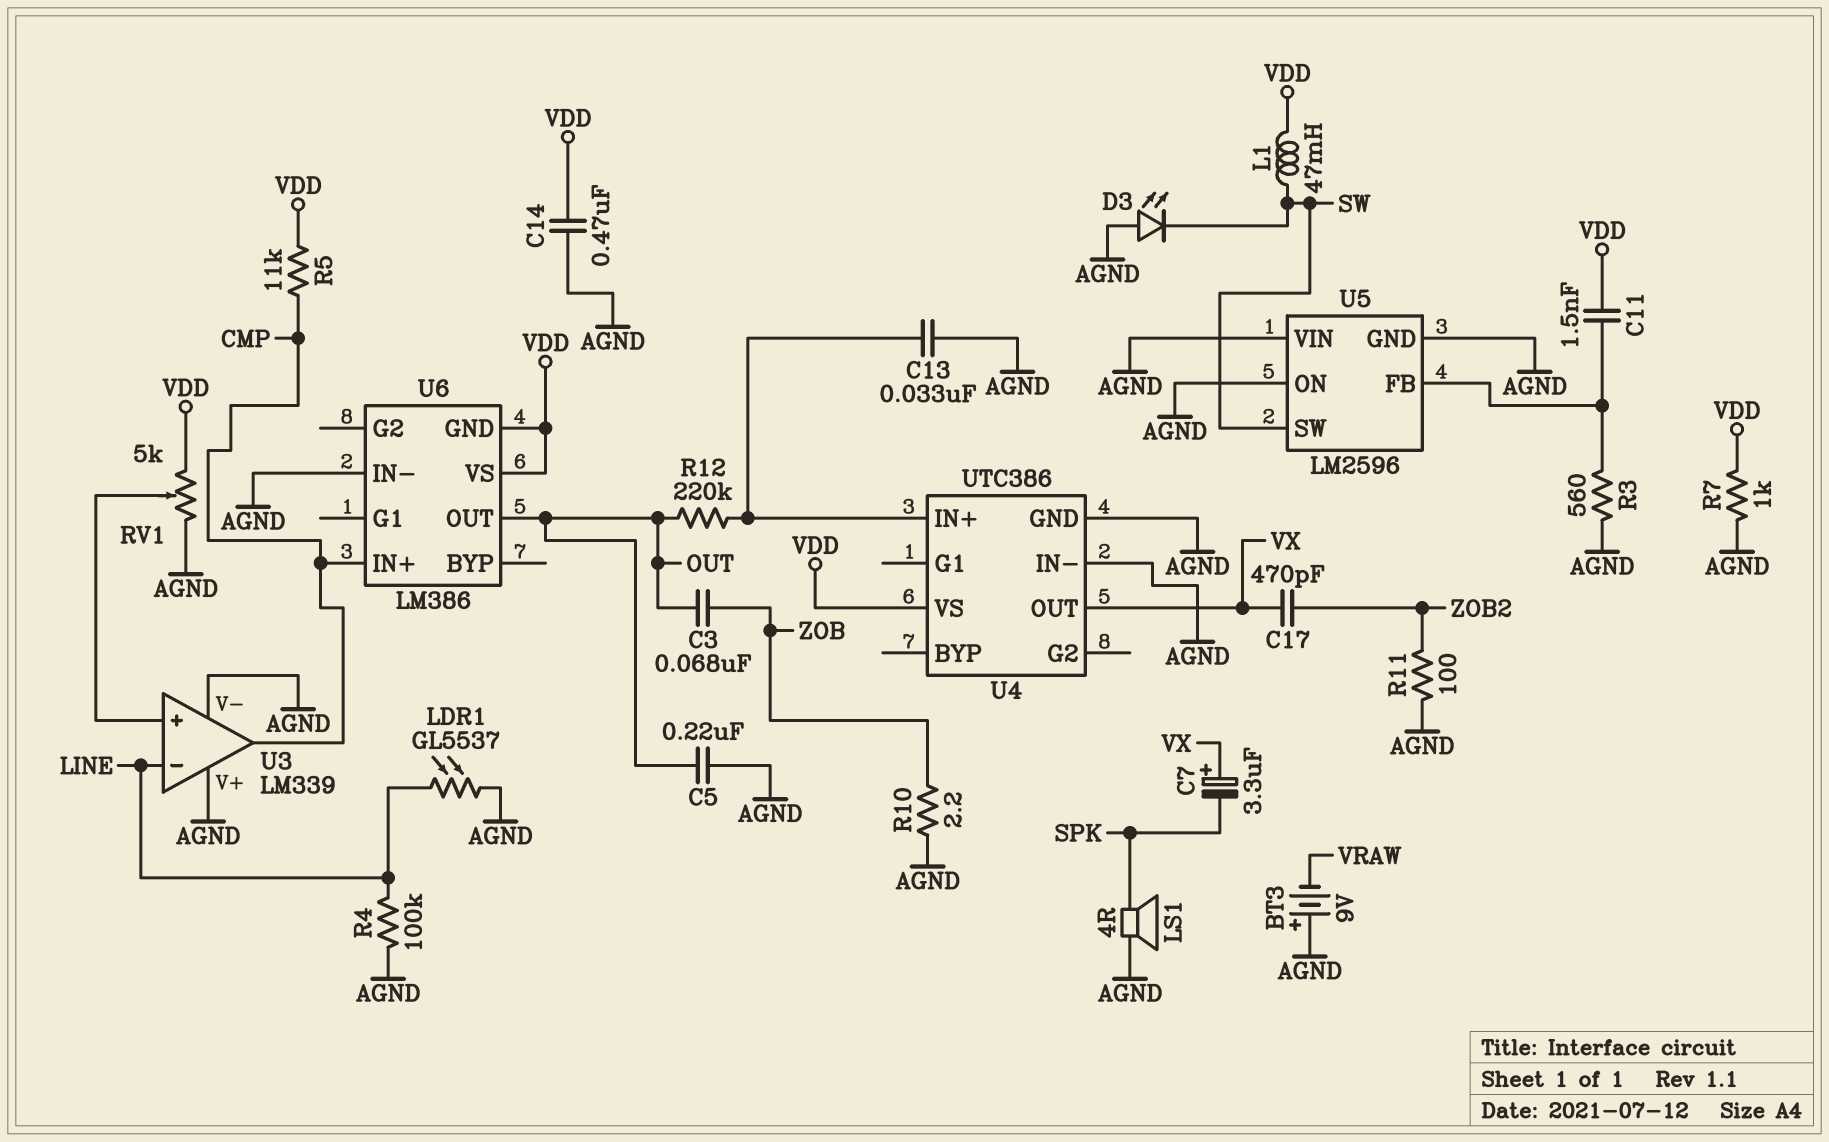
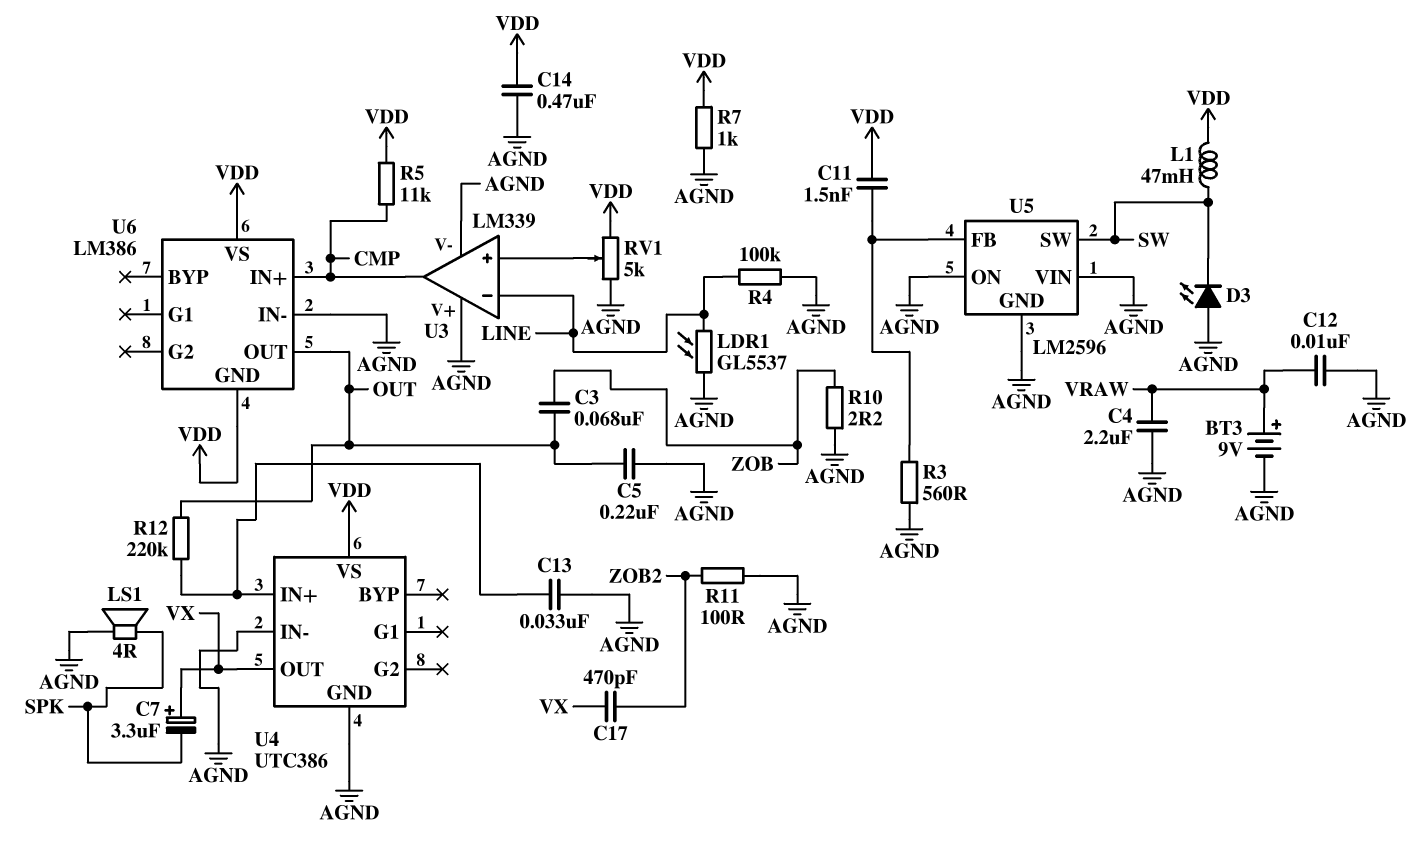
BT3: 9V (plus AGND, minus VRAW) -> 9V (plus VRAW, minus AGND)
C4: none -> 2.2uF (AGND, VRAW)
C12: none -> 10nF (AGND, VRAW)

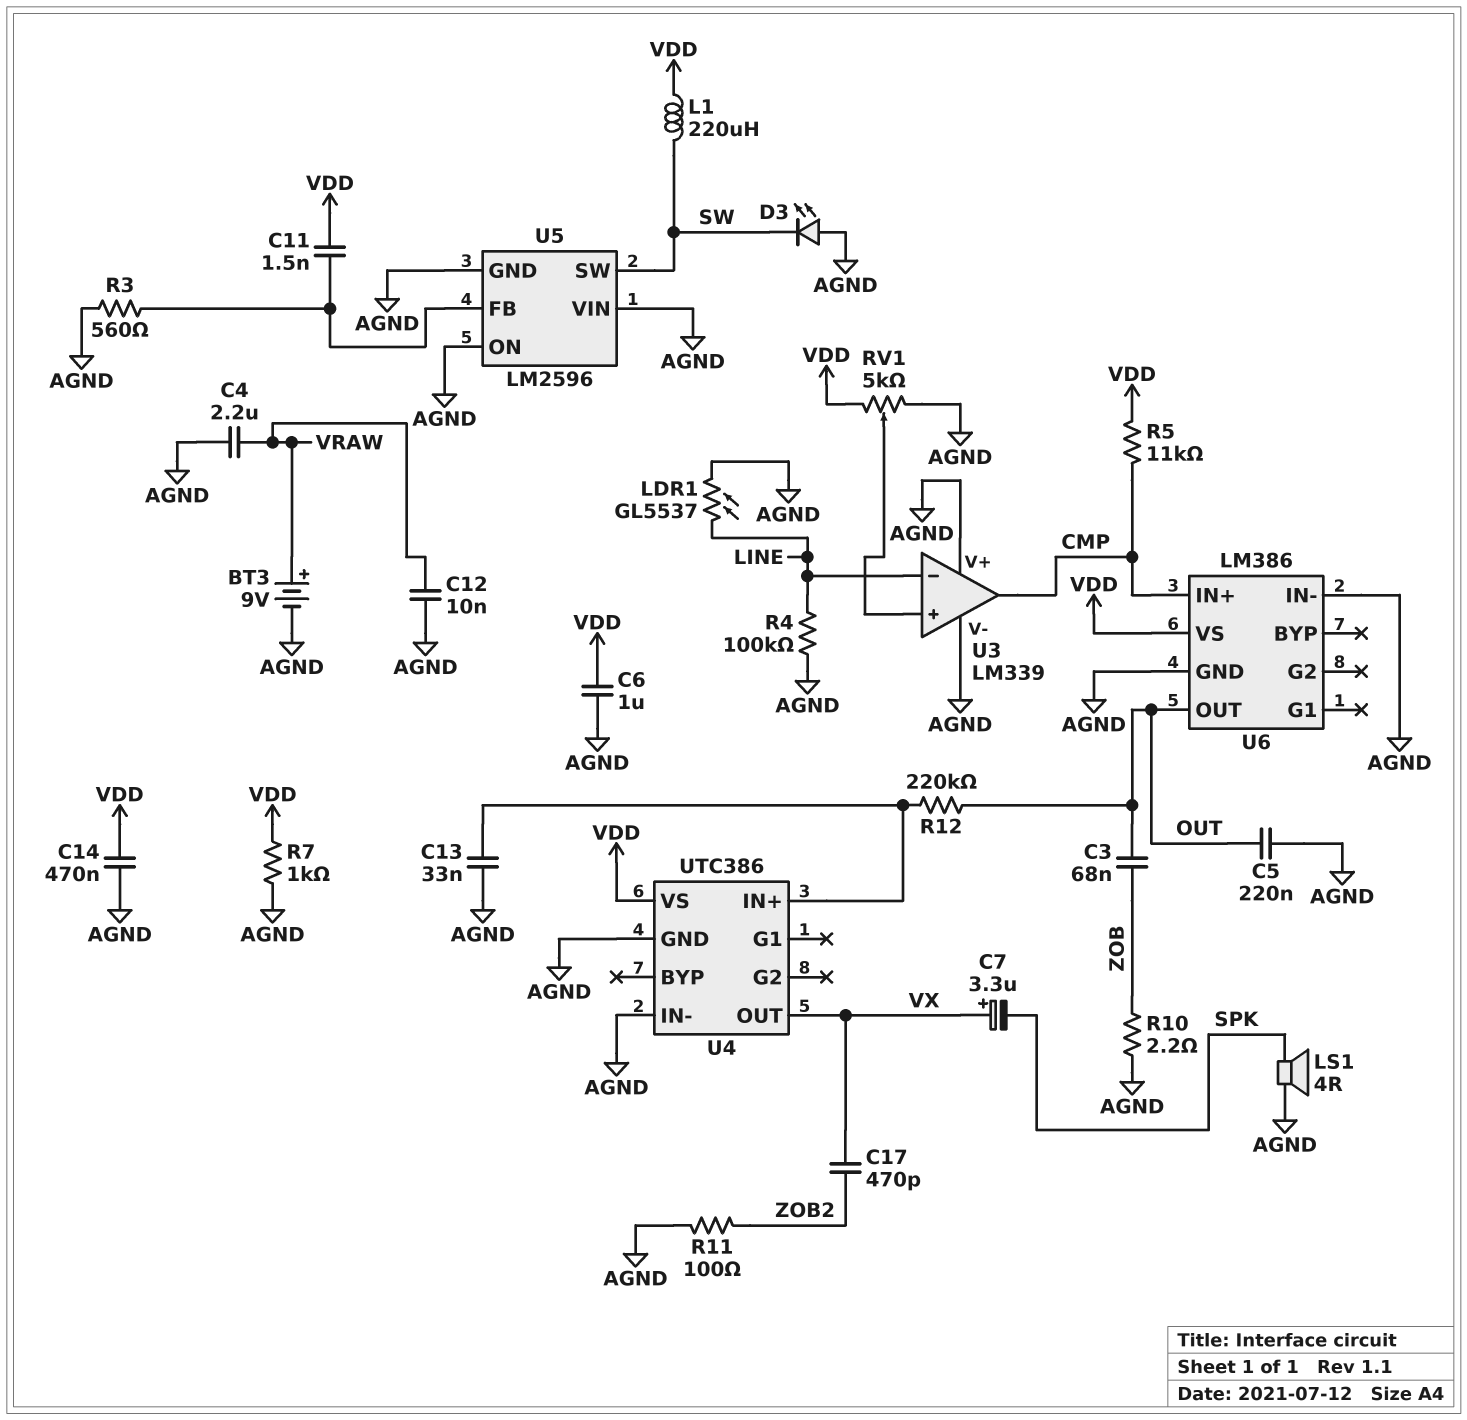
C6: none -> 1uF (AGND, VDD)
L1: 47mH (SW, VDD) -> 220uH (SW, VDD)
U6 pin GND: VDD -> AGND

